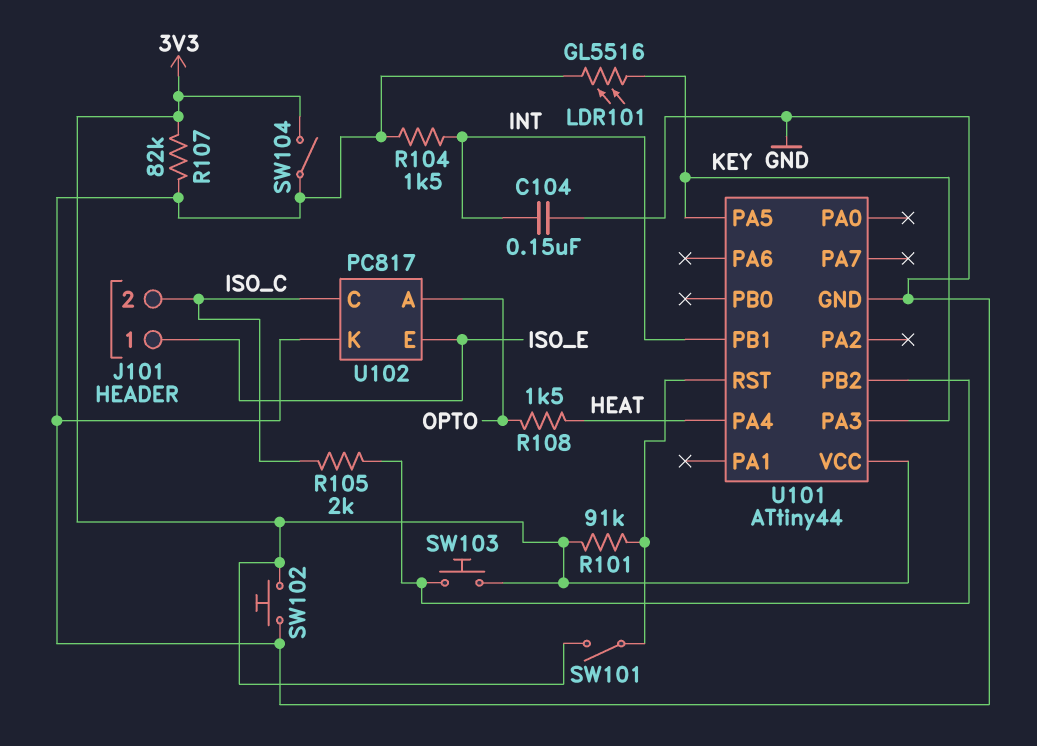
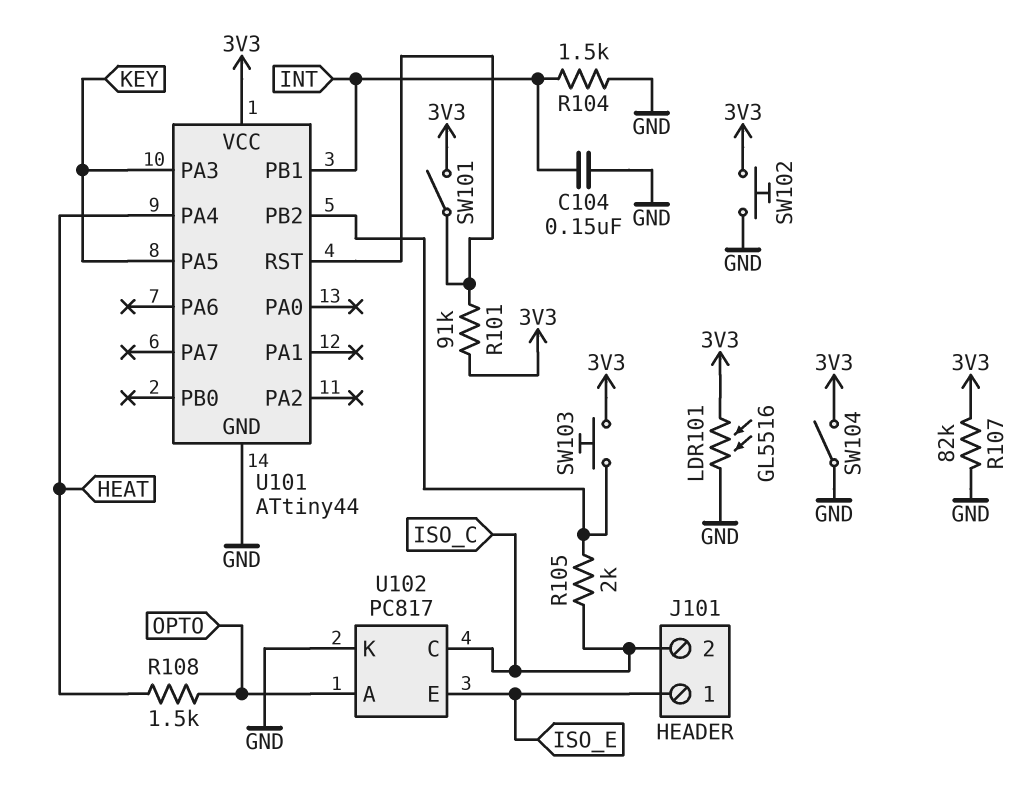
LDR101: GL5516 (GND, KEY) -> GL5516 (3V3, GND)

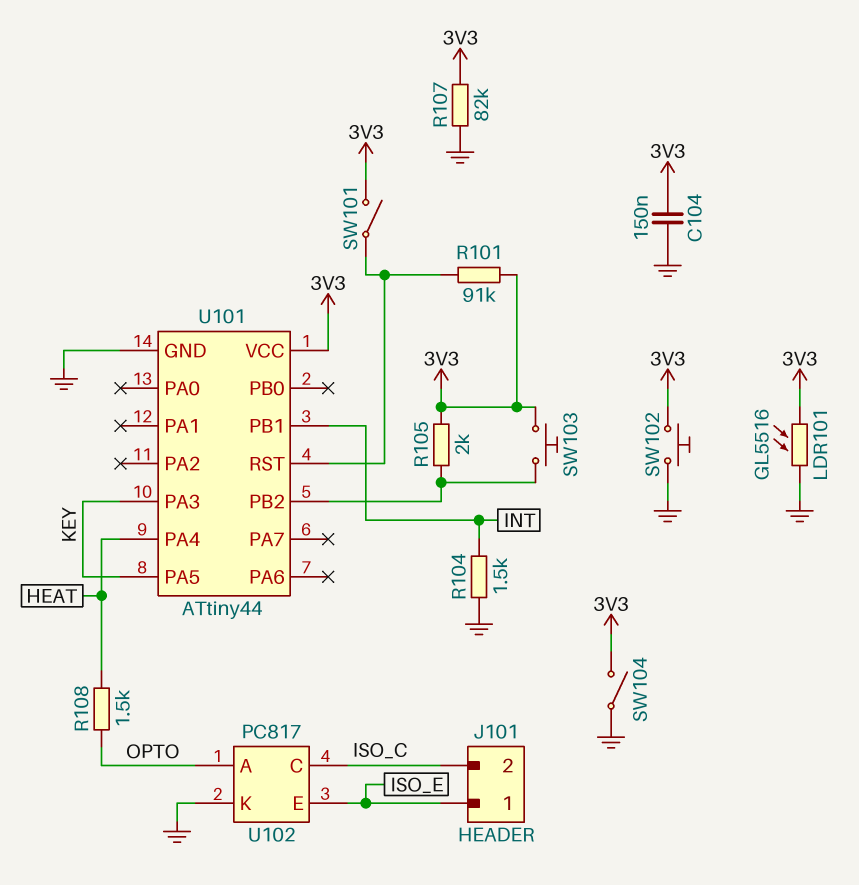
C104: 150nF (GND, INT) -> 150nF (3V3, GND)
R105: 2k (ISO_C, U101/PB2) -> 2k (3V3, U101/PB2)

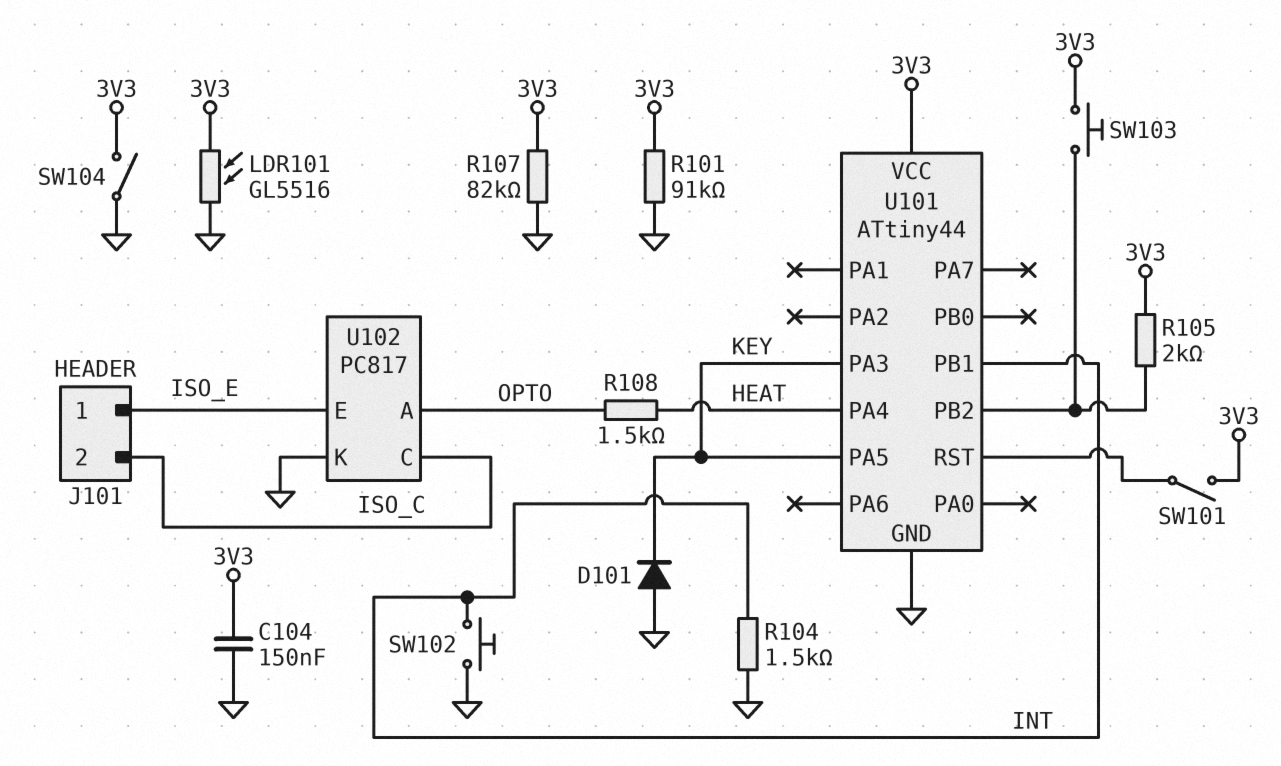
D101: none -> diode (A GND, K KEY)
R101: 91k (3V3, U101/RST) -> 91k (3V3, GND)
SW102: button (3V3, GND) -> button (GND, INT)

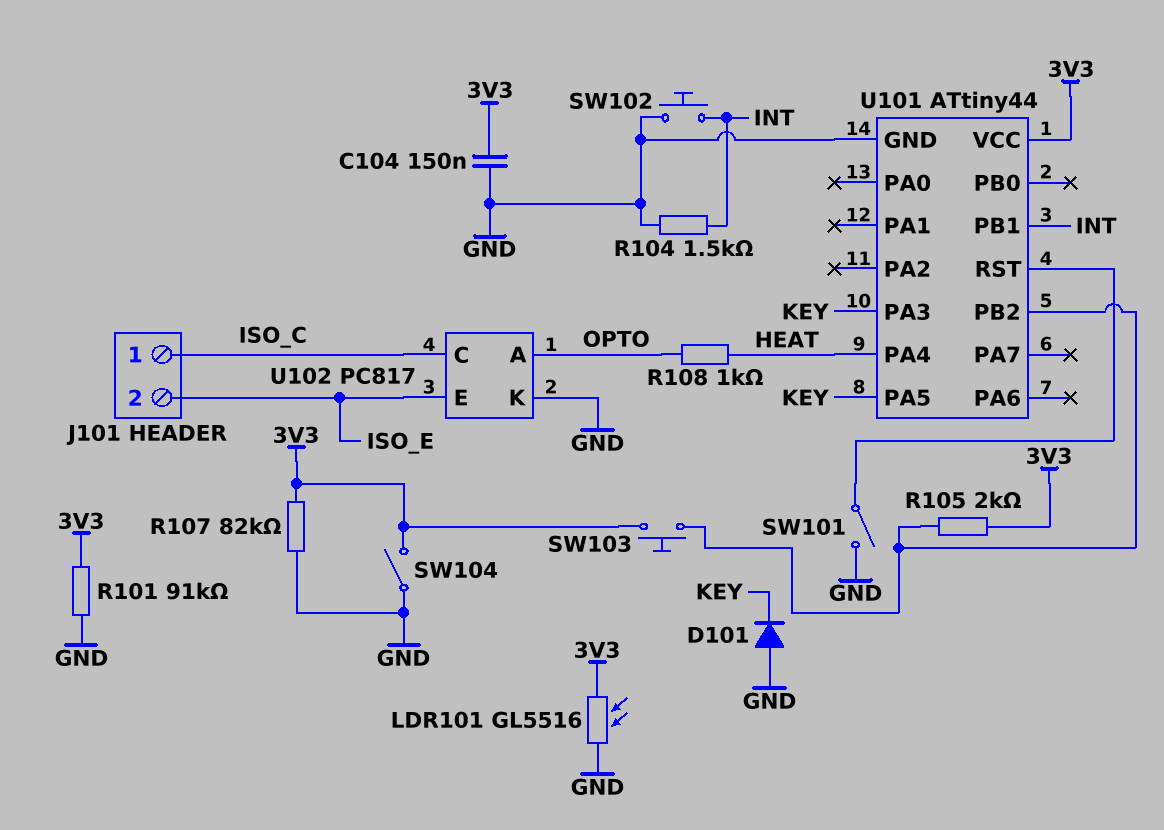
J101 pin 1: ISO_E -> ISO_C
J101 pin 2: ISO_C -> ISO_E
R108: 1.5k (HEAT, OPTO) -> 1k (HEAT, OPTO)
SW101: switch (3V3, U101/RST) -> switch (GND, U101/RST)

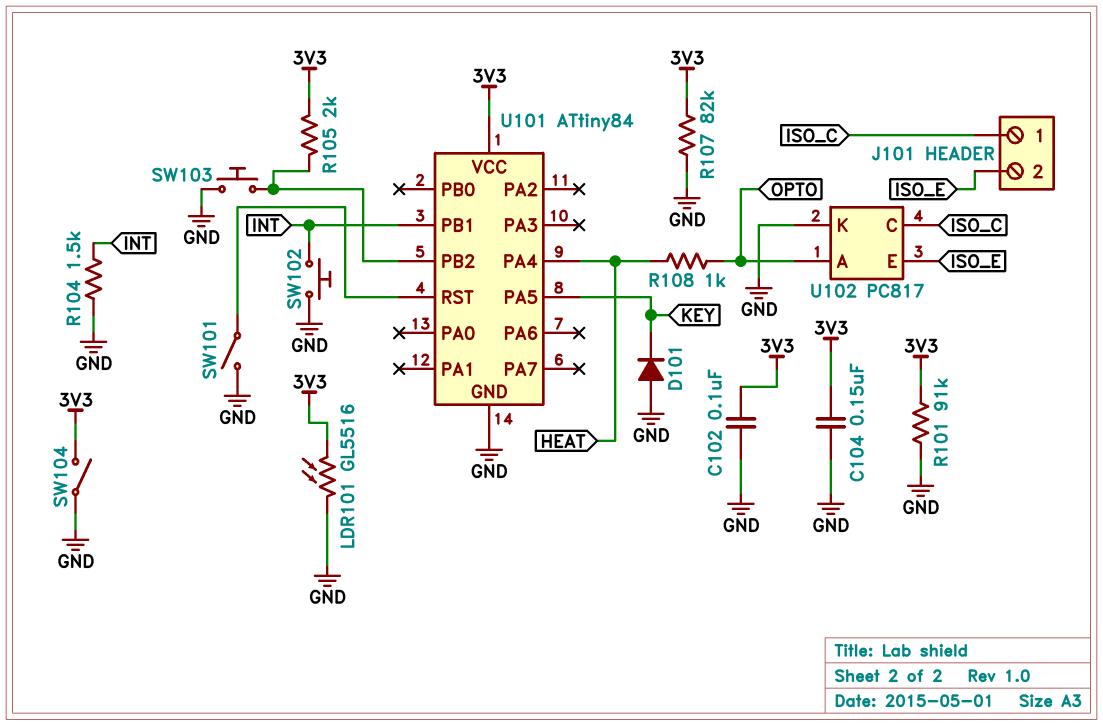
C102: none -> 100nF (3V3, GND)
SW103: button (3V3, U101/PB2) -> button (GND, U101/PB2)
U101: ATtiny44 -> ATtiny84
U101 pin PA3: KEY -> none

